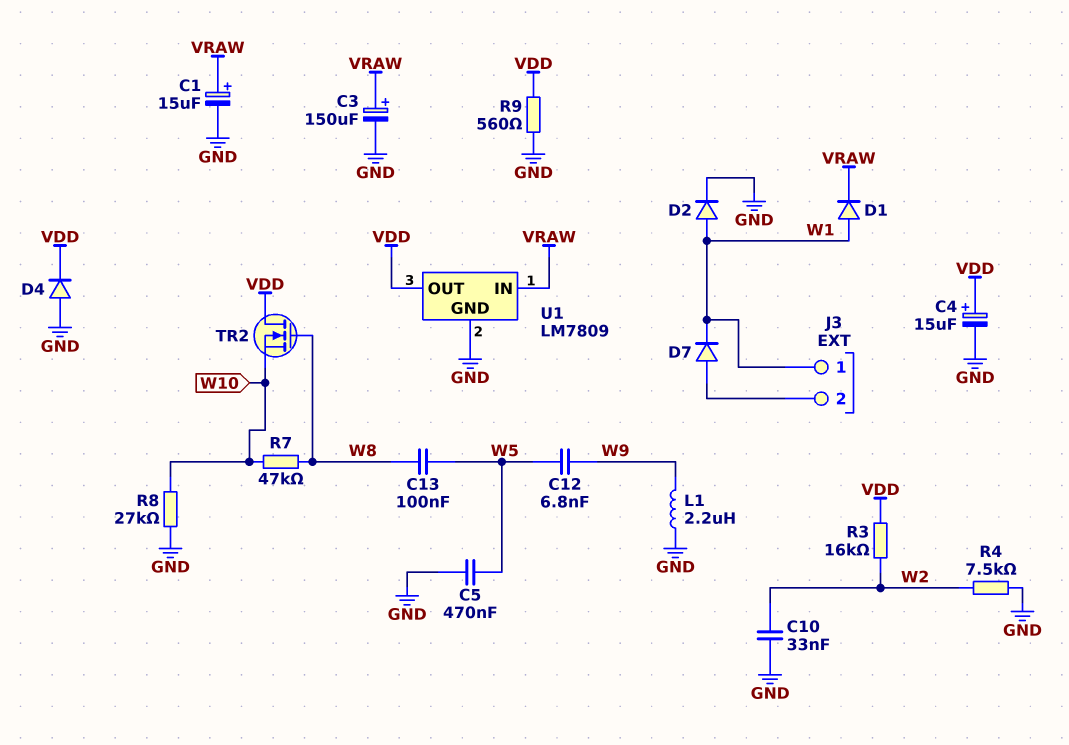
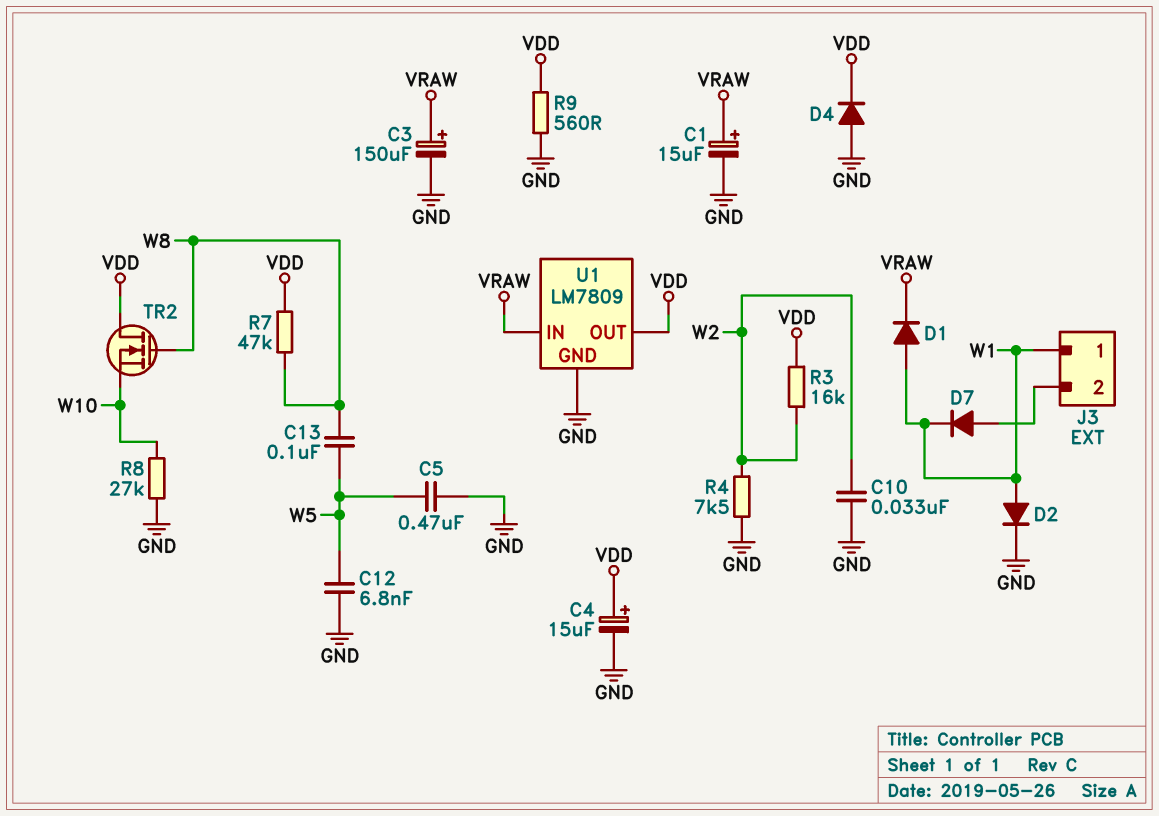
C12: 6.8nF (W5, W9) -> 6.8nF (GND, W5)
L1: 2.2uH (GND, W9) -> none
R7: 47k (W8, W10) -> 47k (VDD, W8)

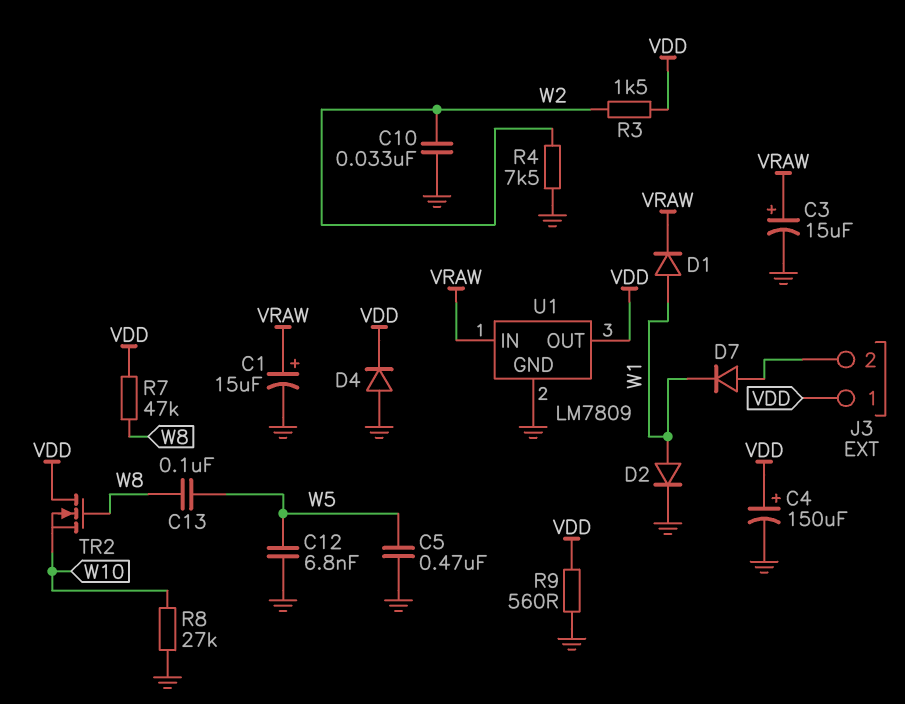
C3: 150uF (plus VRAW, minus GND) -> 15uF (plus VRAW, minus GND)
C4: 15uF (plus VDD, minus GND) -> 150uF (plus VDD, minus GND)
J3 pin 1: W1 -> VDD
R3: 16k (VDD, W2) -> 1.5k (VDD, W2)

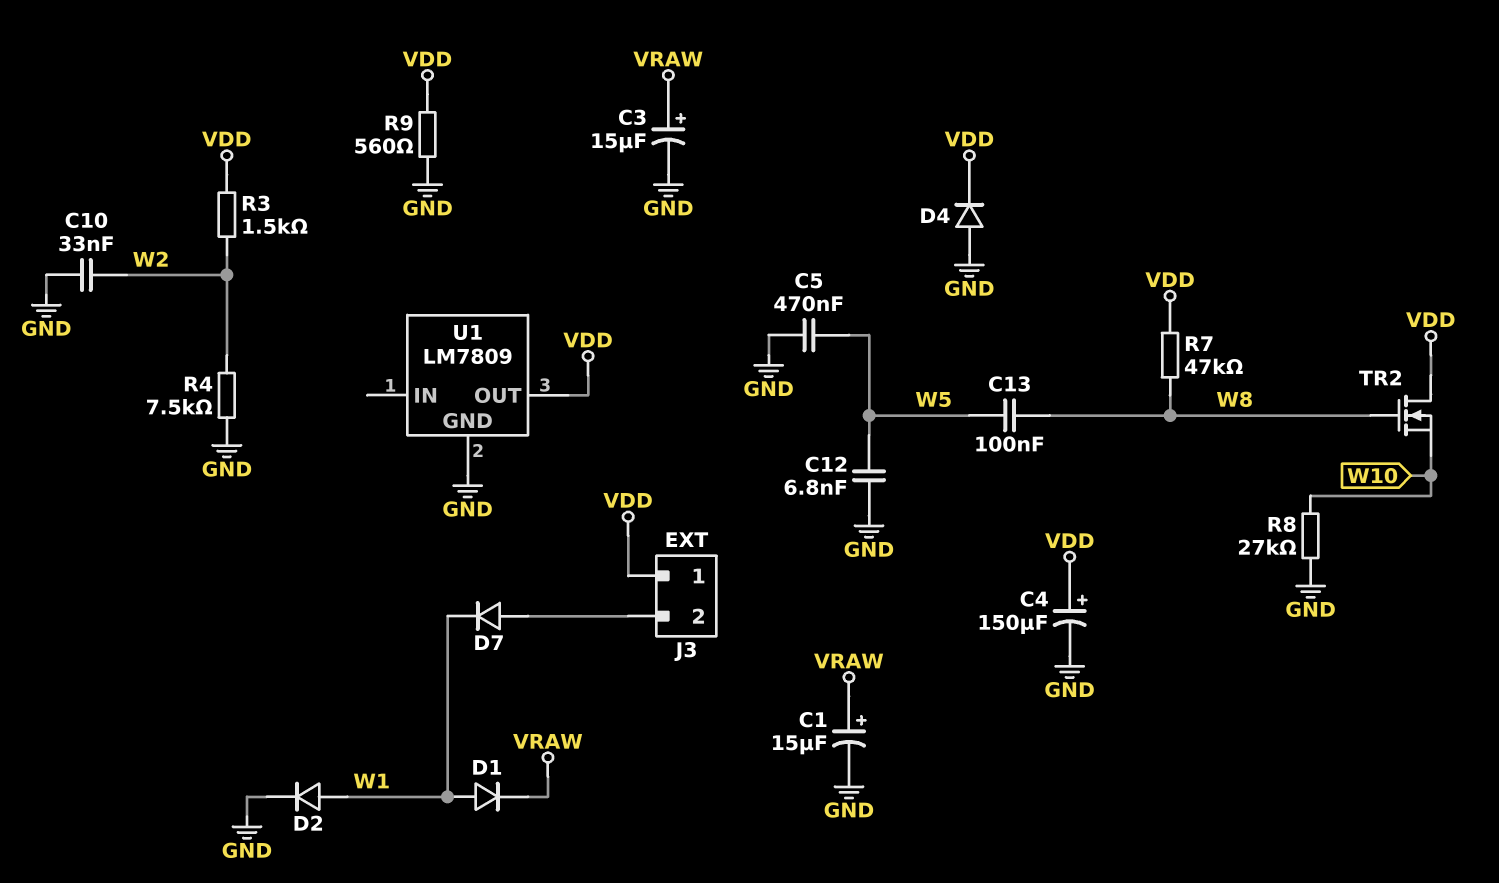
U1 pin IN: VRAW -> none

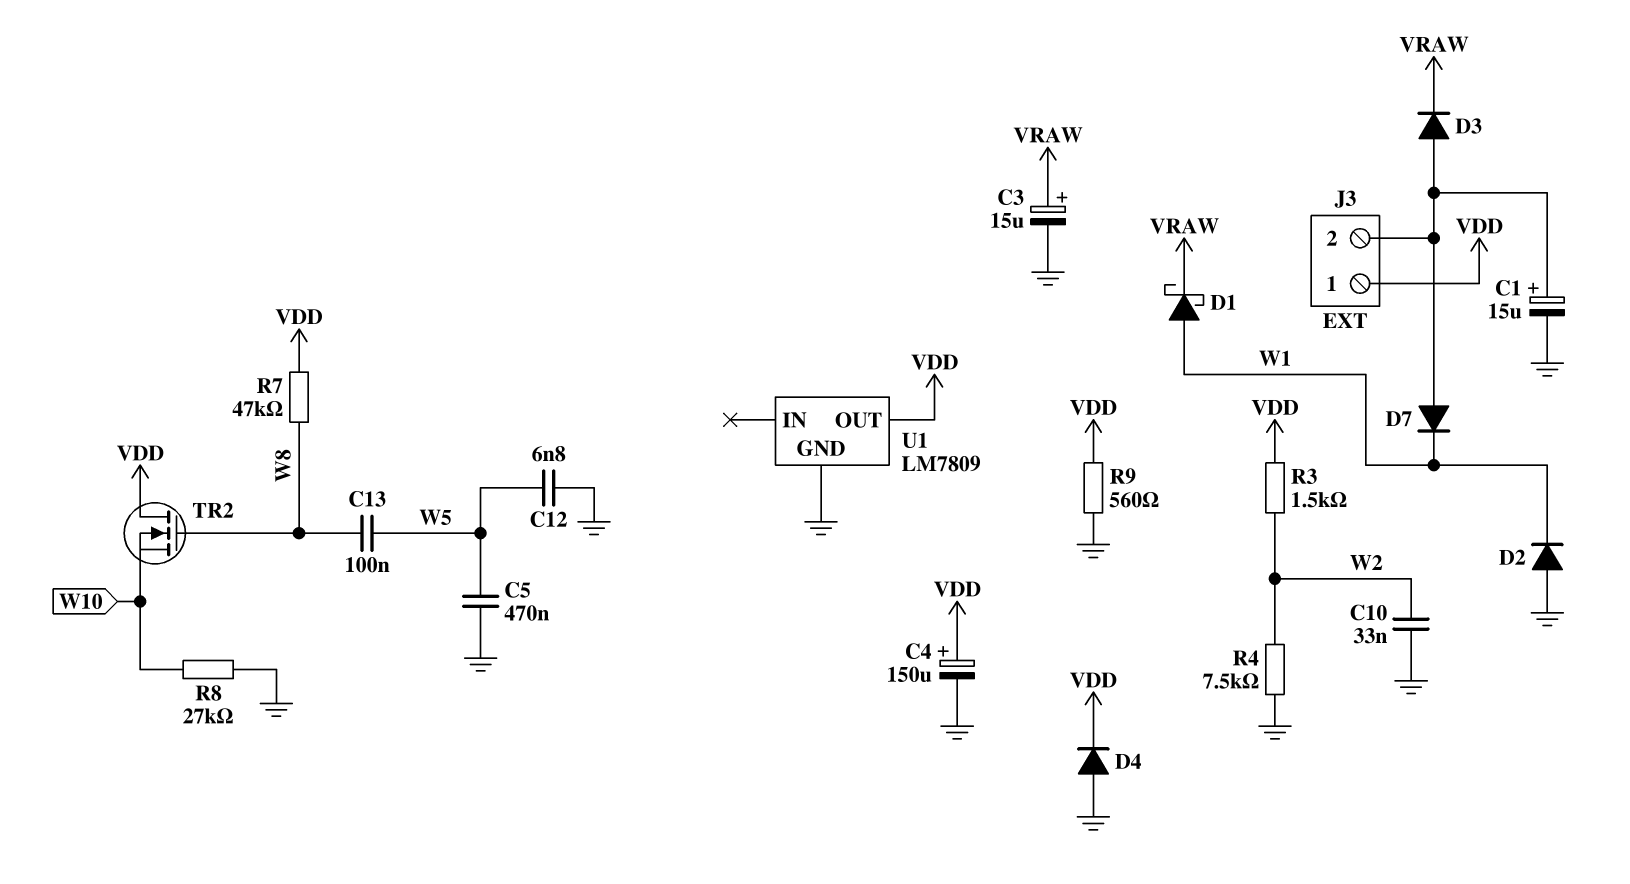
C1: 15uF (plus VRAW, minus GND) -> 15uF (plus J3/2, minus GND)
D1: diode (A W1, K VRAW) -> schottky (A W1, K VRAW)
D2: diode (A W1, K GND) -> diode (A GND, K W1)
D3: none -> diode (A J3/2, K VRAW)

